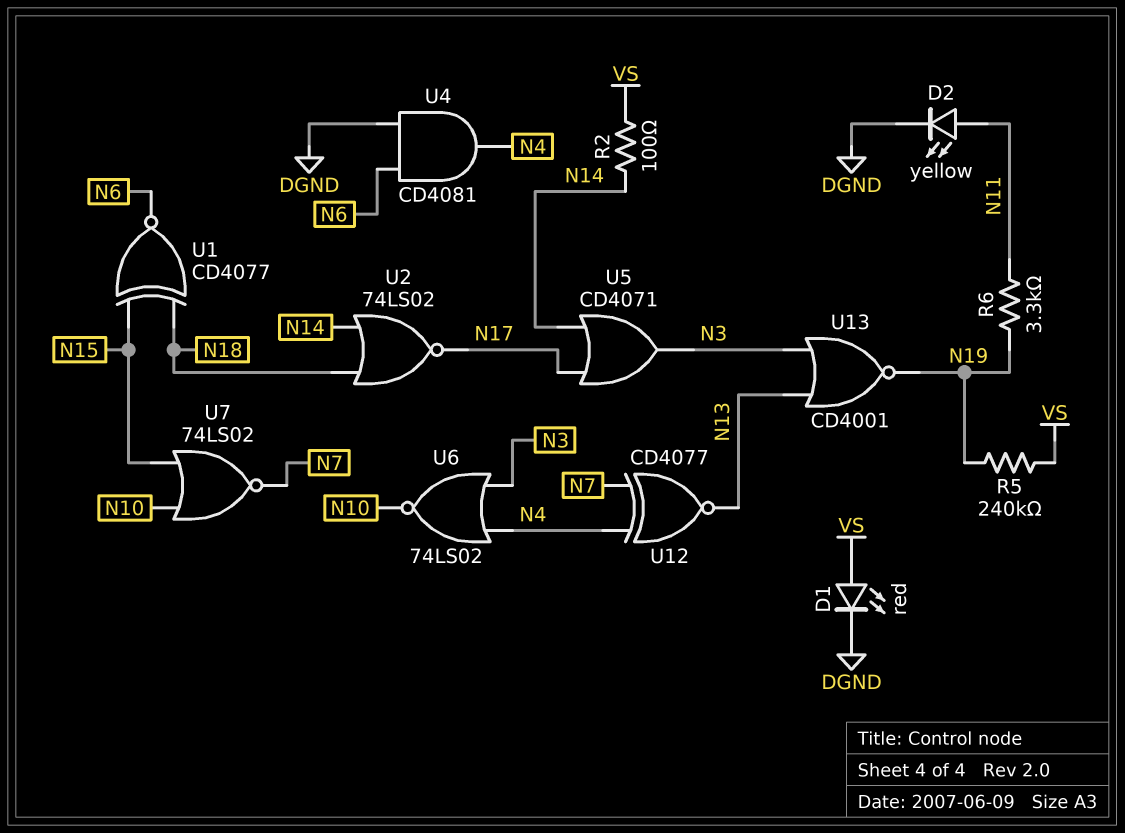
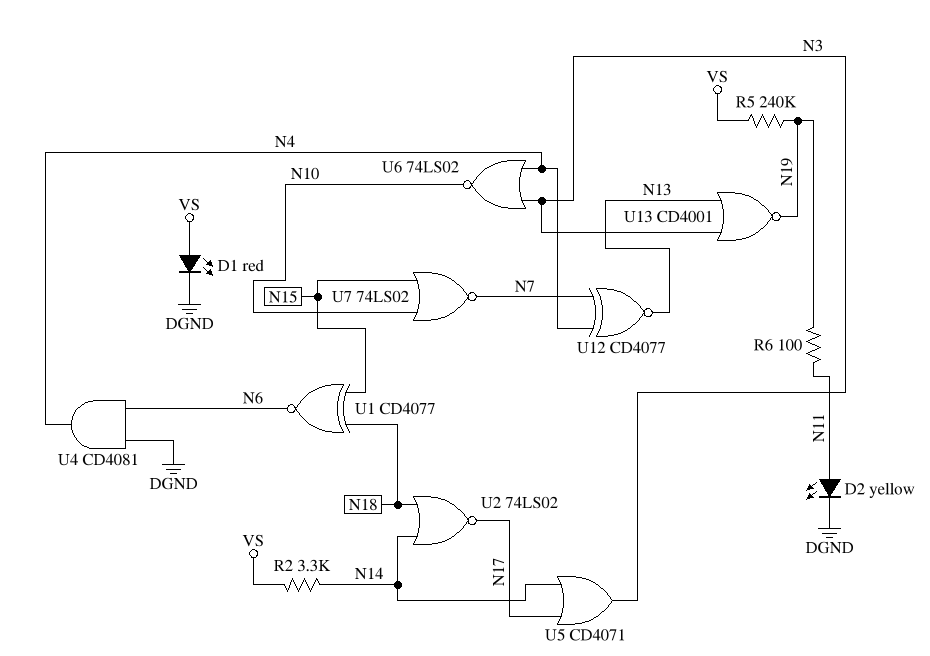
R2: 100 (N14, VS) -> 3.3k (N14, VS)
R6: 3.3k (N11, N19) -> 100 (N11, N19)

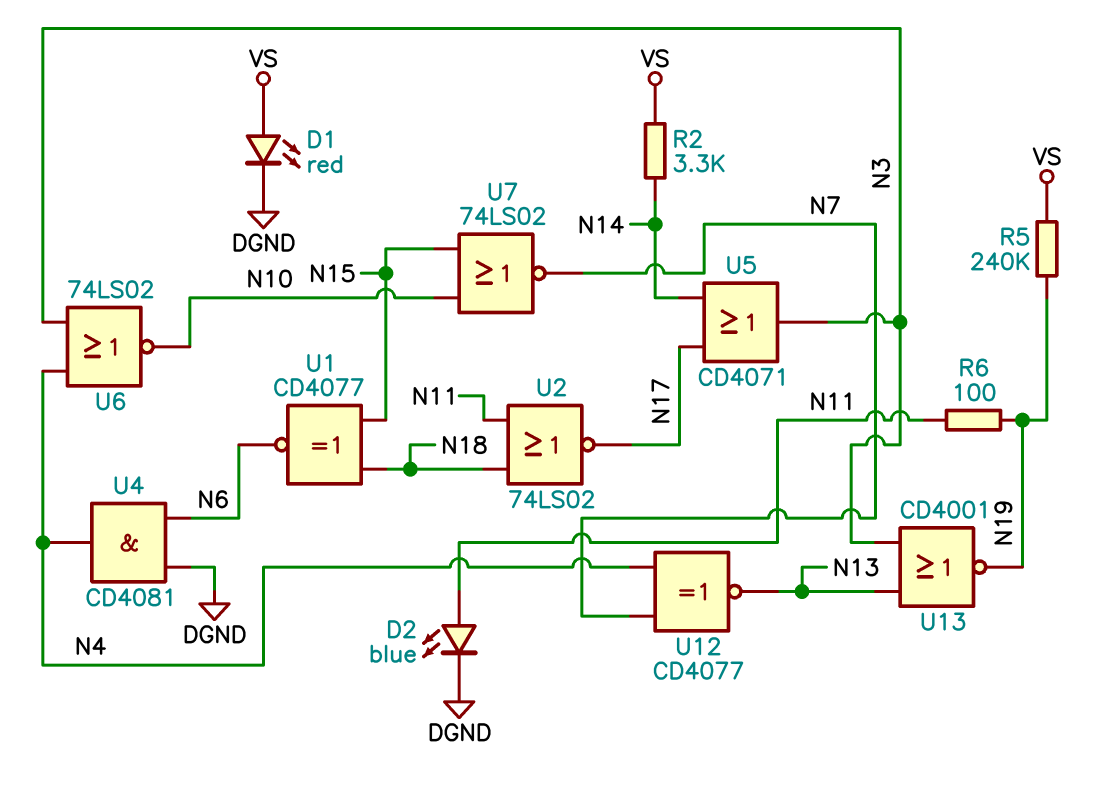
D2: LED yellow (A N11, K DGND) -> LED blue (A N11, K DGND)
U2: NOR 74LS02 (in N14, in N18, out N17) -> NOR 74LS02 (in N11, in N18, out N17)

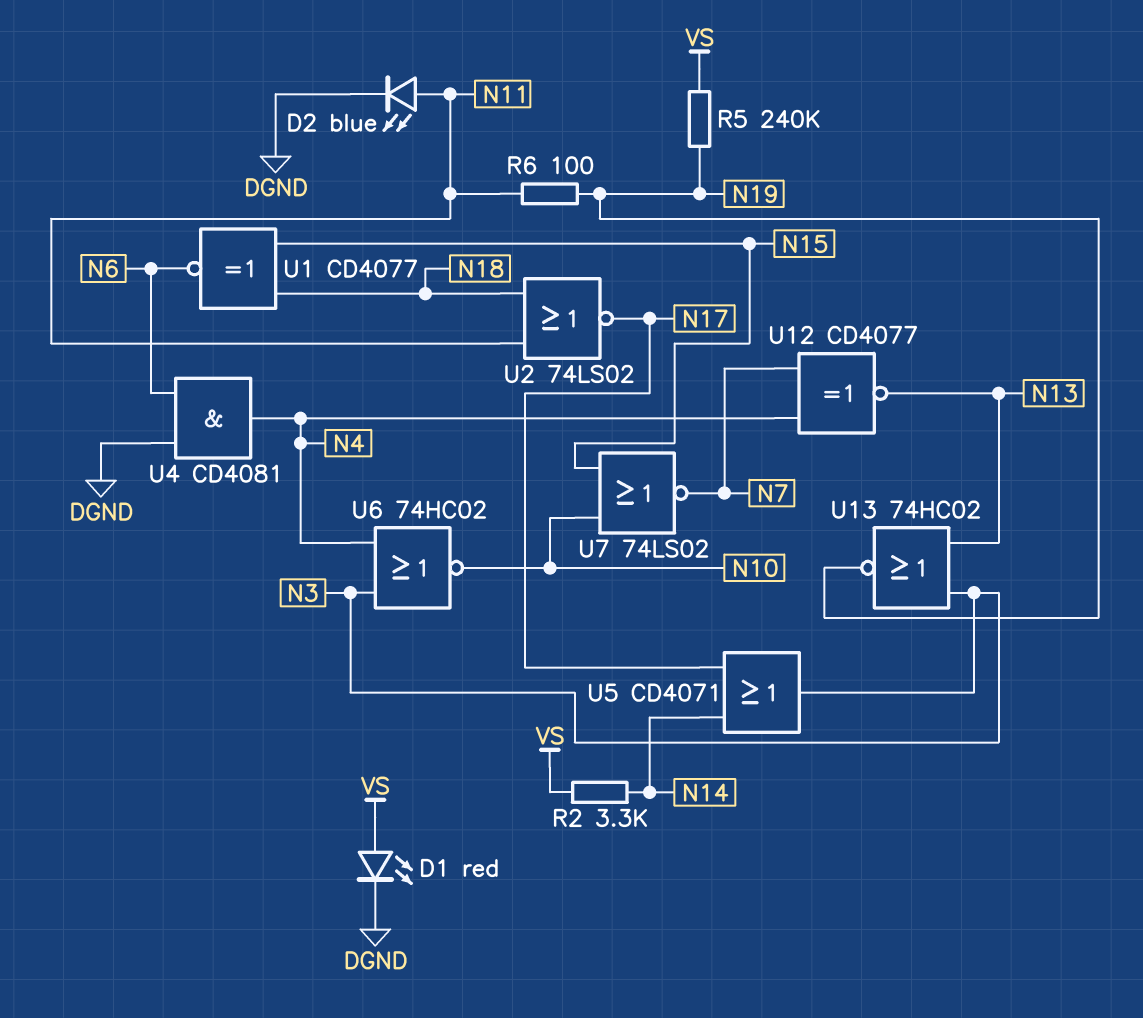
U6: NOR 74LS02 (in N3, in N4, out N10) -> NOR 74HC02 (in N3, in N4, out N10)
U13: NOR CD4001 (in N3, in N13, out N19) -> NOR 74HC02 (in N3, in N13, out N19)

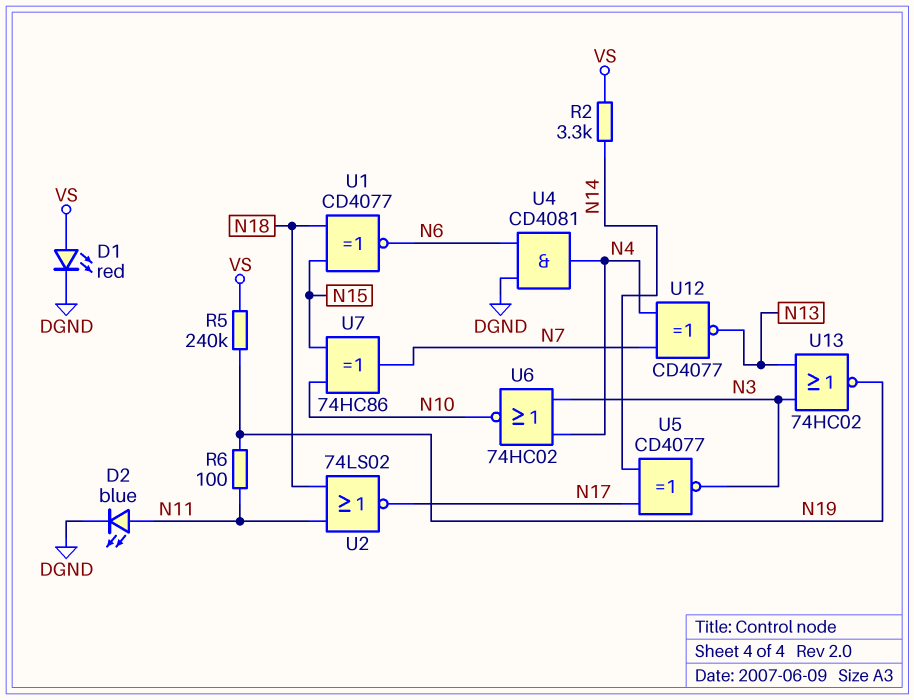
U5: OR CD4071 (in N14, in N17, out N3) -> XNOR CD4077 (in N14, in N17, out N3)
U7: NOR 74LS02 (in N10, in N15, out N7) -> XOR 74HC86 (in N10, in N15, out N7)

